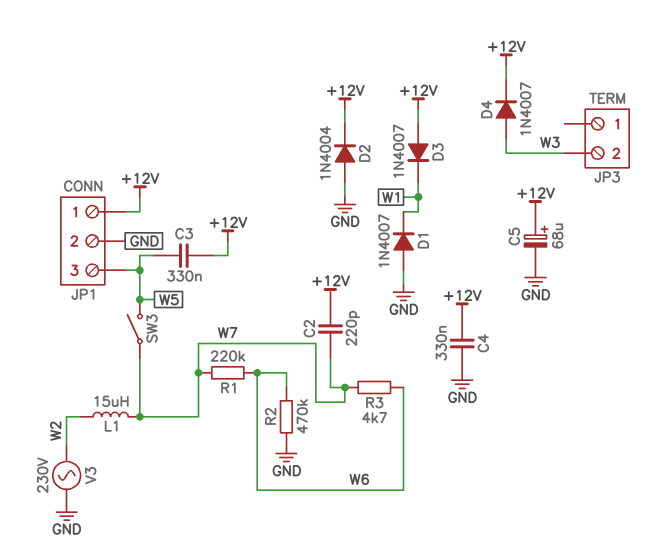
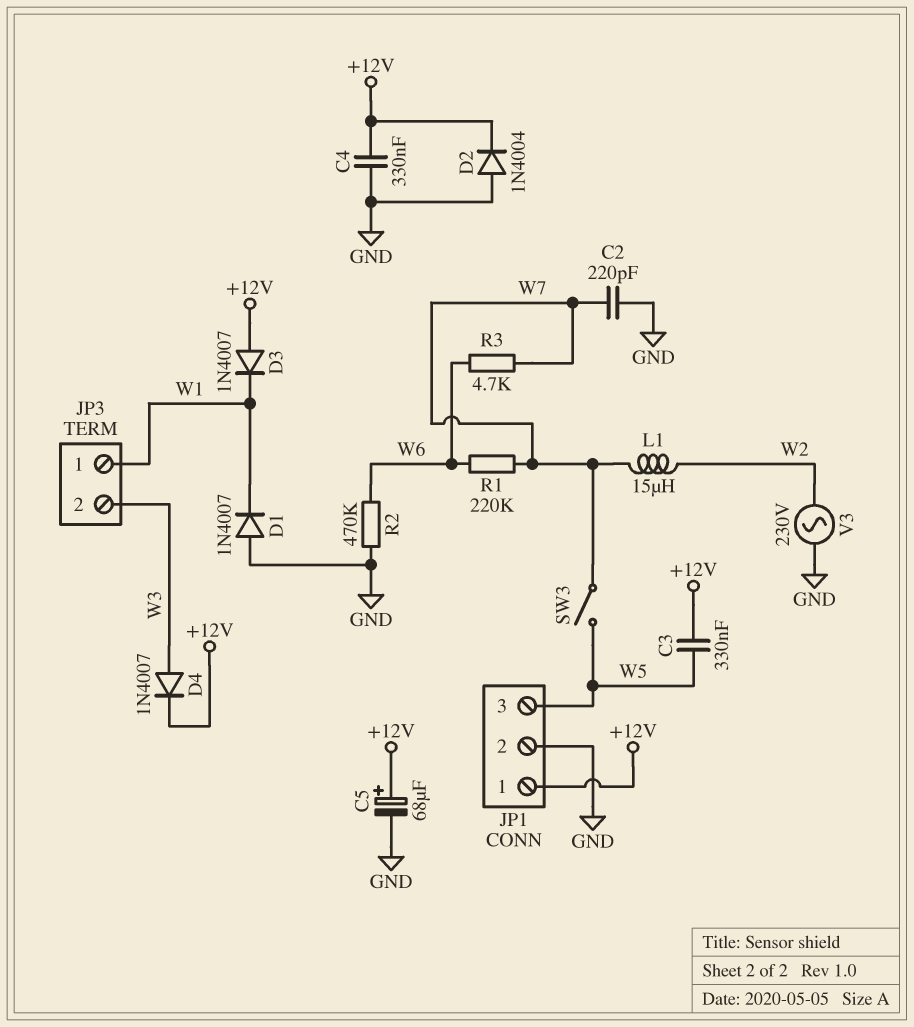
C2: 220pF (+12V, W7) -> 220pF (GND, W7)
JP3 pin 1: none -> W1

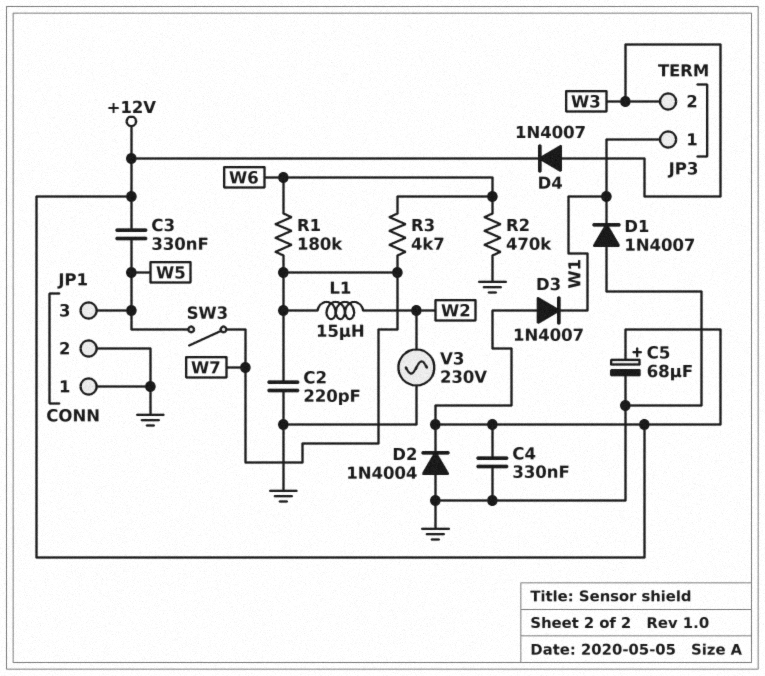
JP1 pin 1: +12V -> GND
R1: 220k (W6, W7) -> 180k (W6, W7)

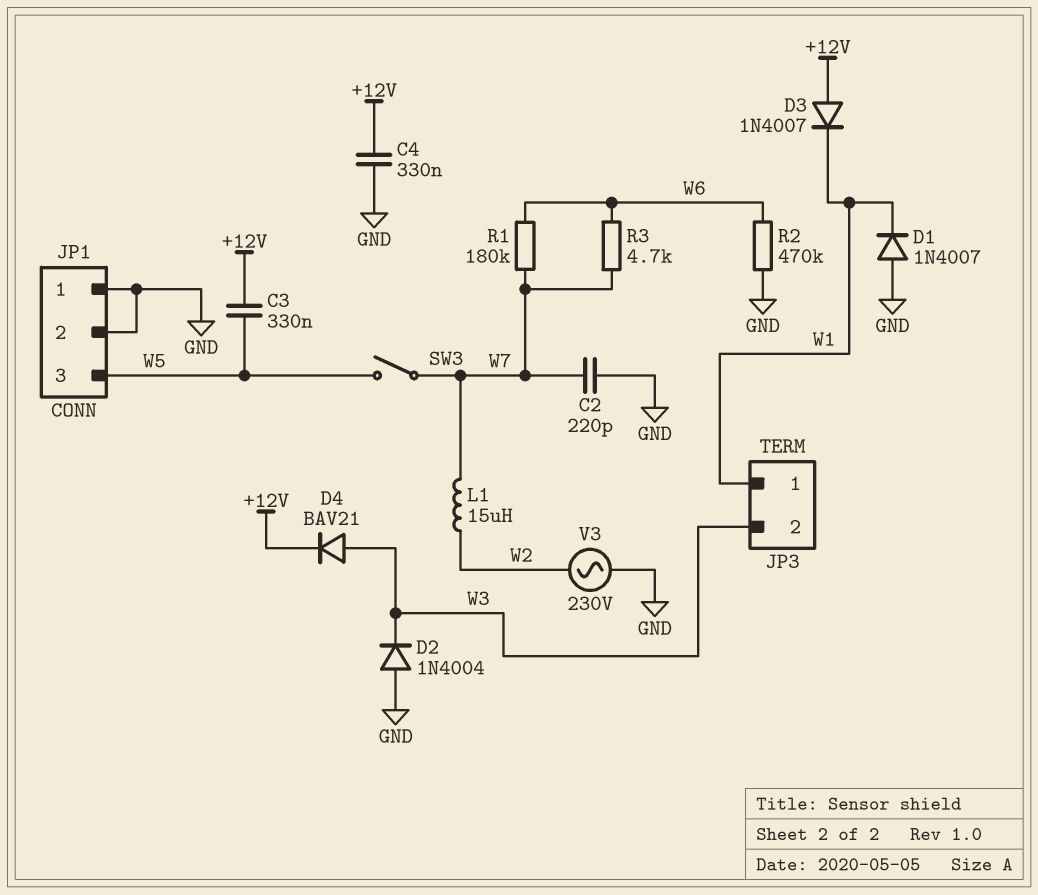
C5: 68uF (plus +12V, minus GND) -> none
D2: diode 1N4004 (A GND, K +12V) -> diode 1N4004 (A GND, K W3)
D4: diode 1N4007 (A W3, K +12V) -> diode BAV21 (A W3, K +12V)

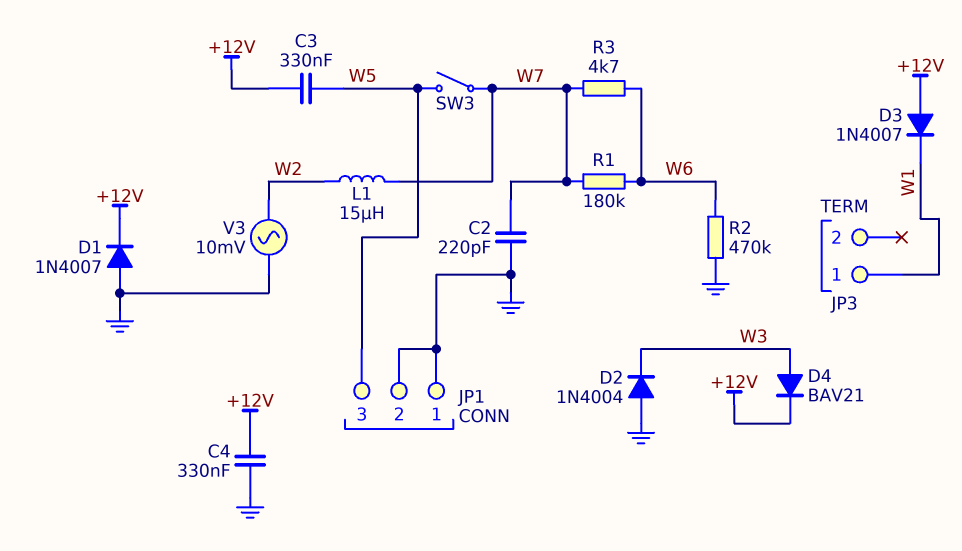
D1: diode 1N4007 (A GND, K W1) -> diode 1N4007 (A GND, K +12V)
JP3 pin 2: W3 -> none
V3: AC 230V (GND, W2) -> AC 10mV (GND, W2)

